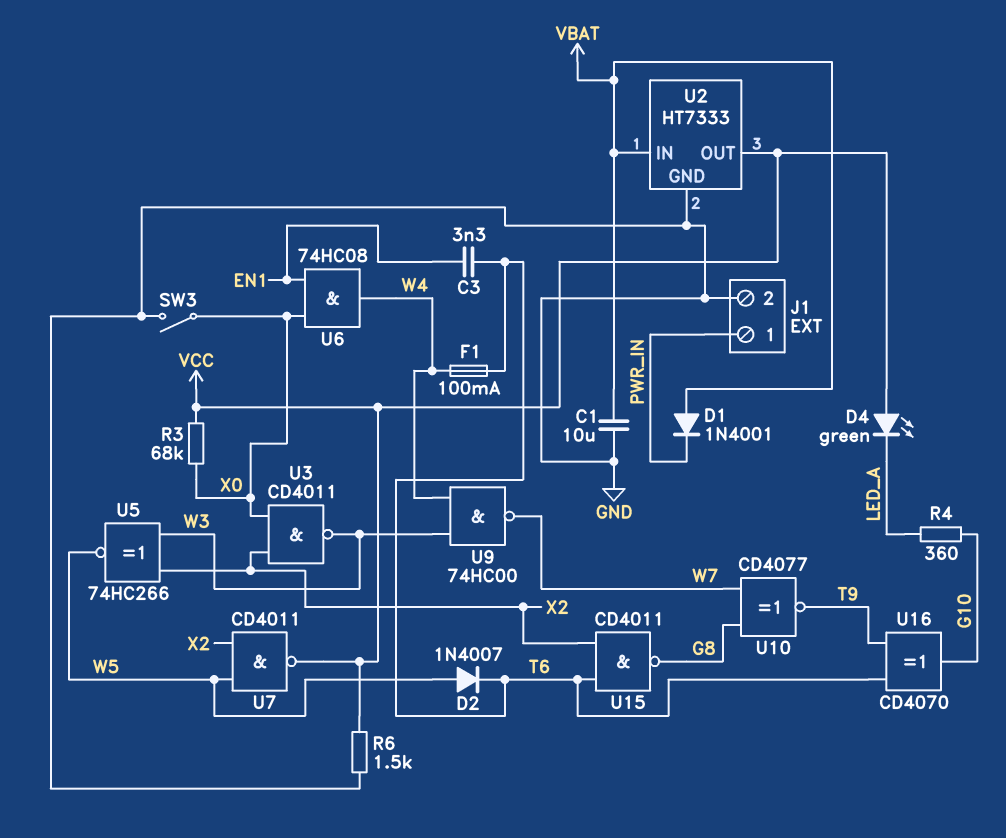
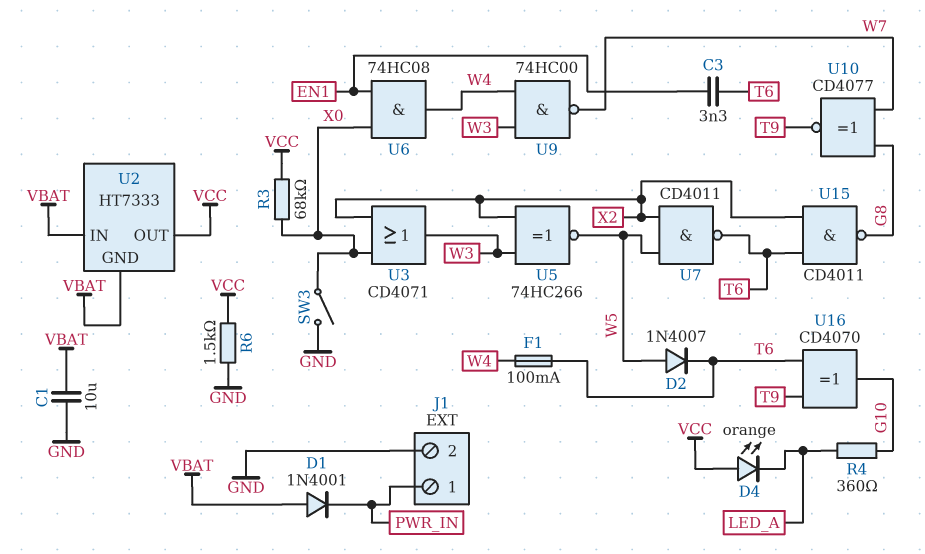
D4: LED green (A VCC, K LED_A) -> LED orange (A VCC, K LED_A)
U2 pin GND: GND -> VBAT
U3: NAND CD4011 (in X0, in X2, out W3) -> OR CD4071 (in X0, in X2, out W3)
U7: NAND CD4011 (in W5, in X2, out VCC) -> NAND CD4011 (in W5, in X2, out T6)

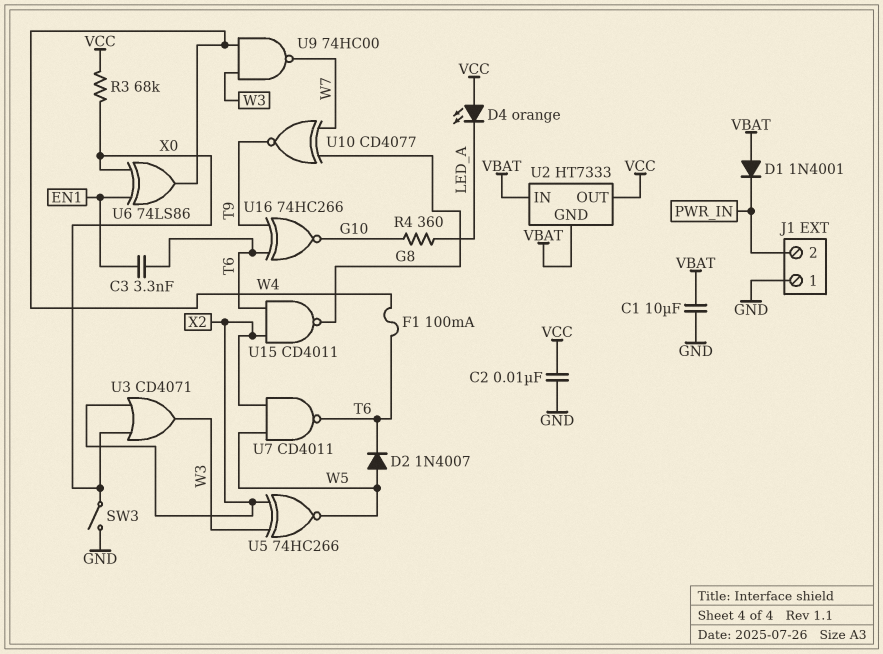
C2: none -> 10nF (GND, VCC)
J1 pin 1: PWR_IN -> GND
J1 pin 2: GND -> PWR_IN
R6: 1.5k (GND, VCC) -> none
U6: AND 74HC08 (in EN1, in X0, out W4) -> XOR 74LS86 (in EN1, in X0, out W4)
U16: XOR CD4070 (in T6, in T9, out G10) -> XNOR 74HC266 (in T6, in T9, out G10)

